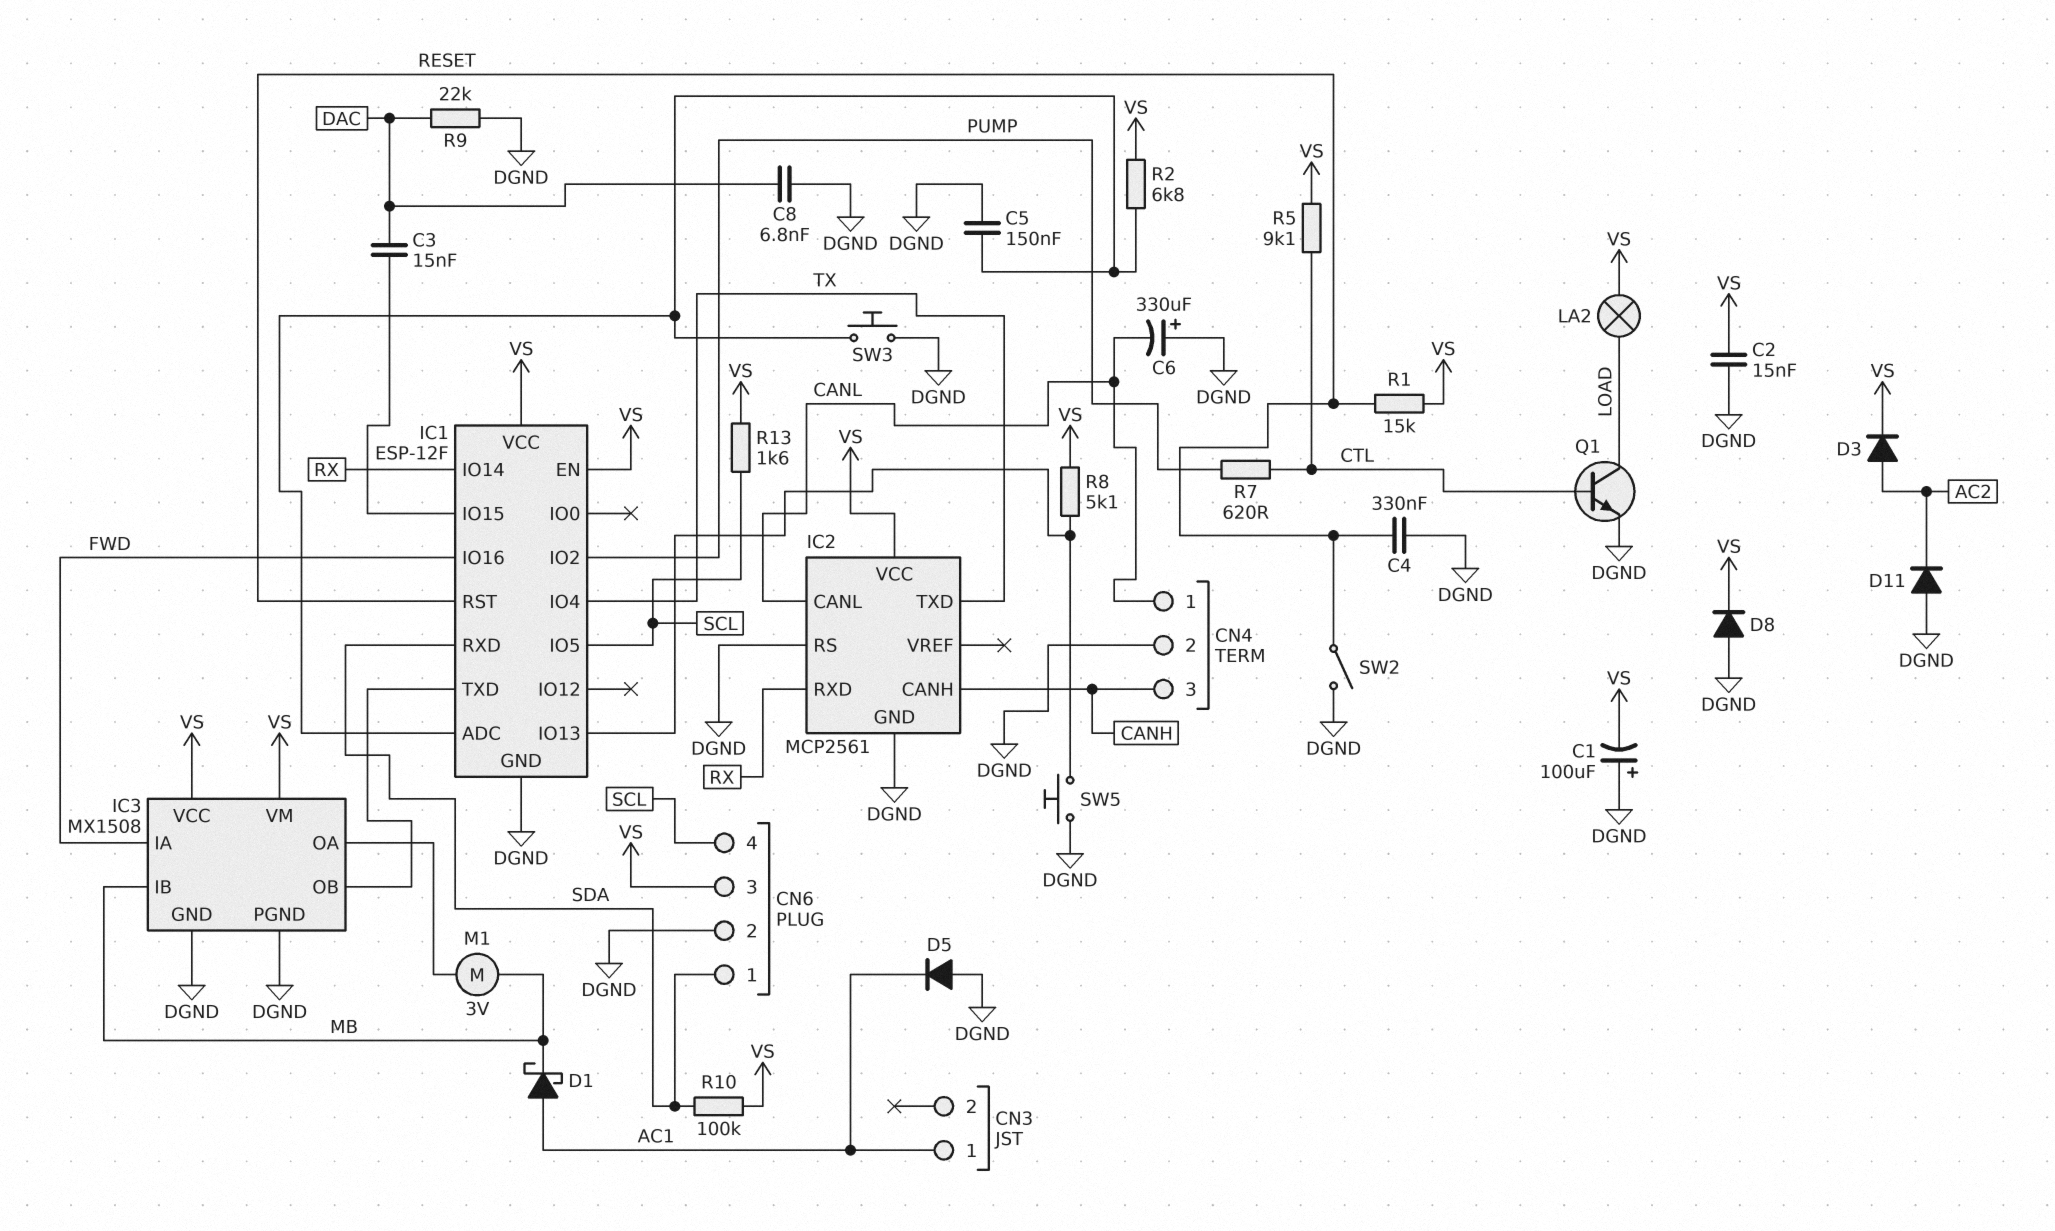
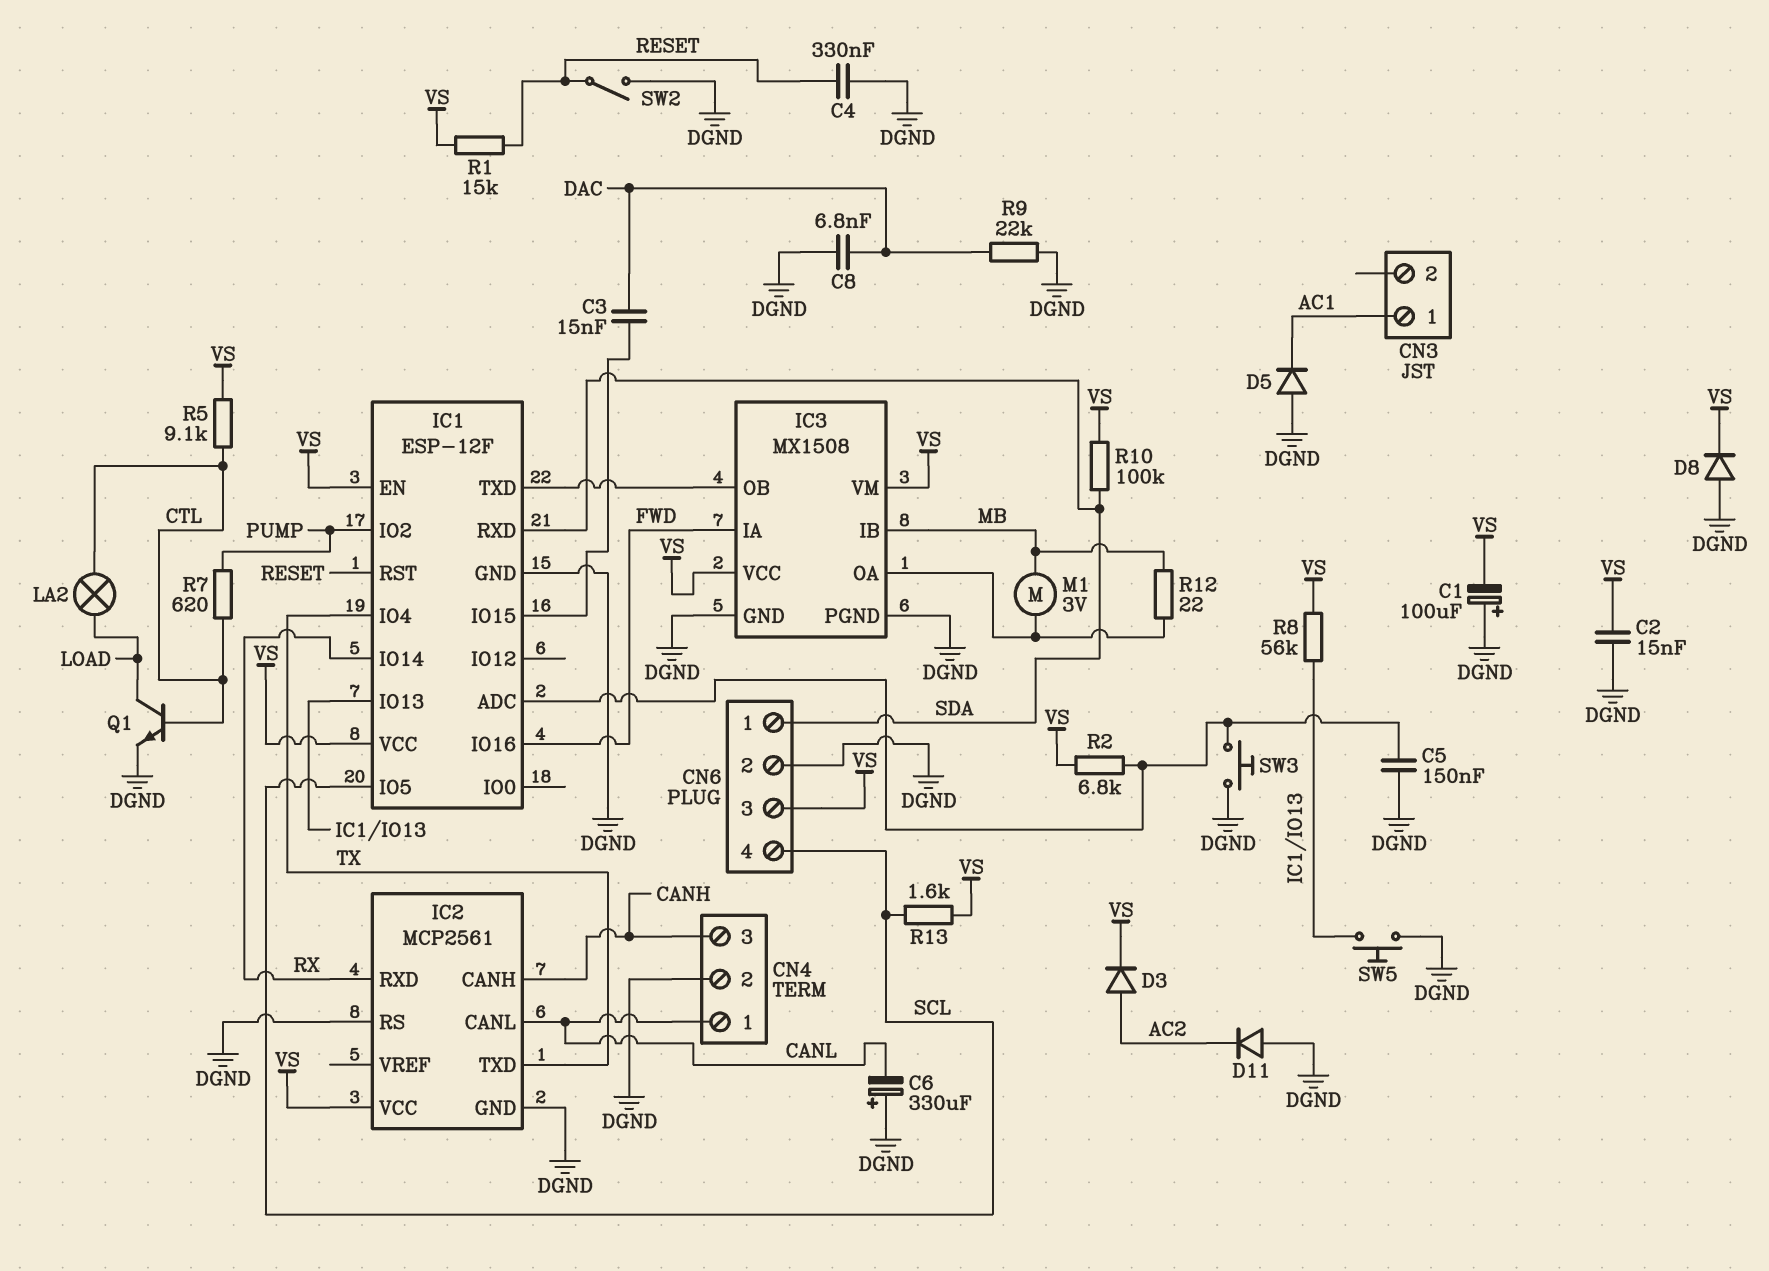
D1: schottky (A AC1, K MB) -> none
LA2: lamp (LOAD, VS) -> lamp (CTL, LOAD)
R8: 5.1k (IC1/IO13, VS) -> 56k (IC1/IO13, VS)
R12: none -> 22 (IC3/OA, MB)

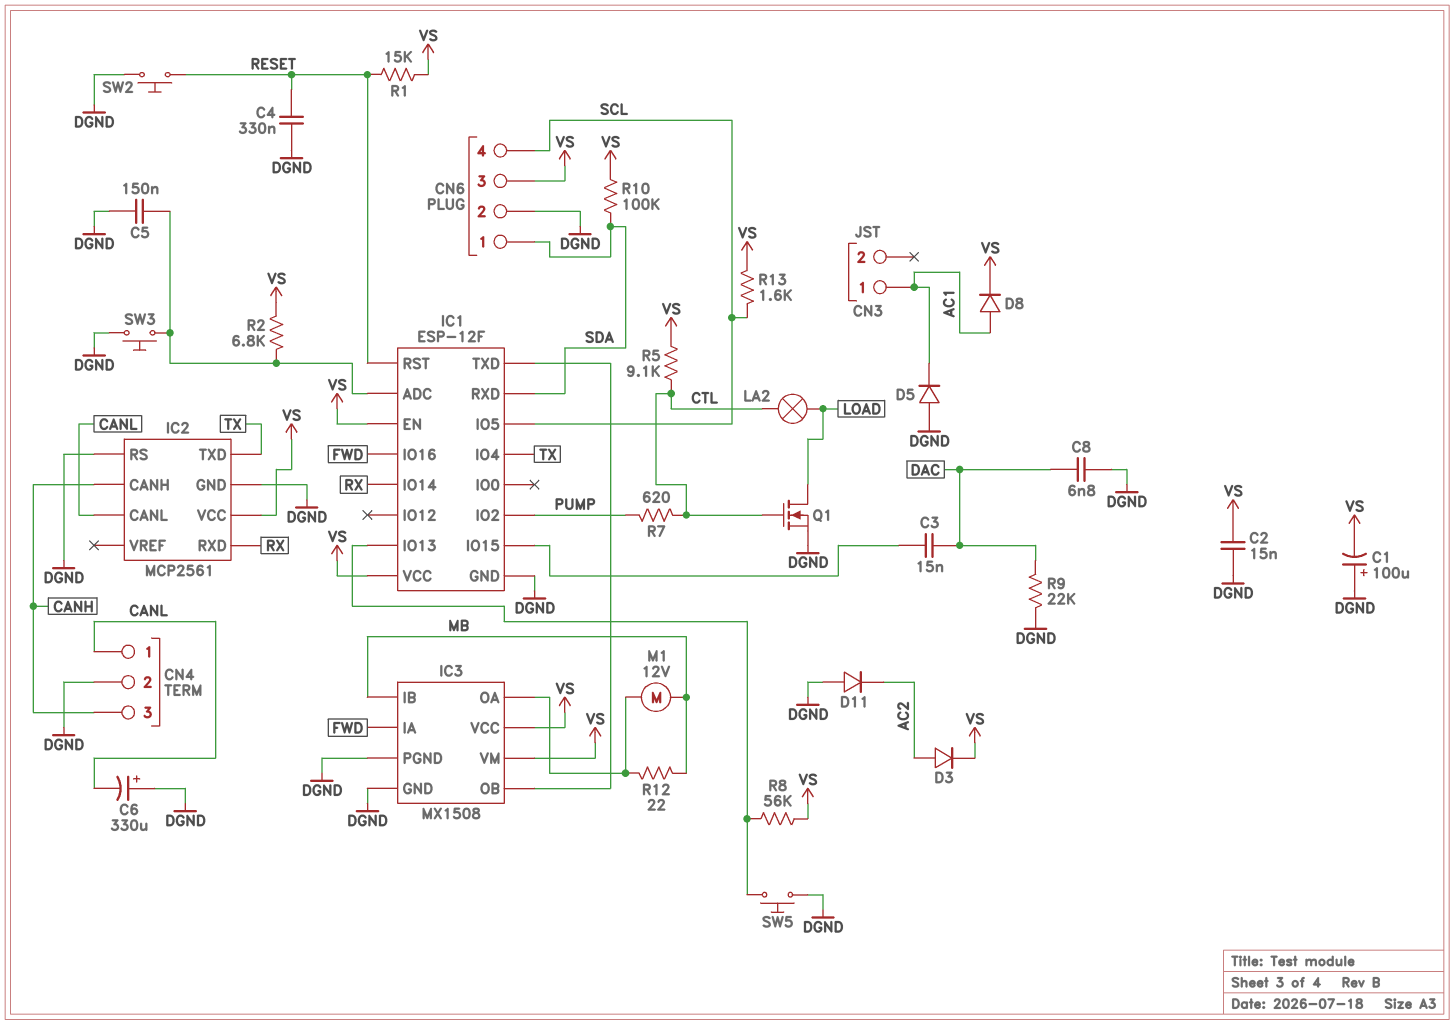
D8: diode (A DGND, K VS) -> diode (A AC1, K VS)
M1: motor 3V (IC3/OA, MB) -> motor 12V (IC3/OA, MB)
Q1: NPN (B CTL, C LOAD, E DGND) -> NMOS (G CTL, D LOAD, S DGND)
SW2: switch (DGND, RESET) -> button (DGND, RESET)

